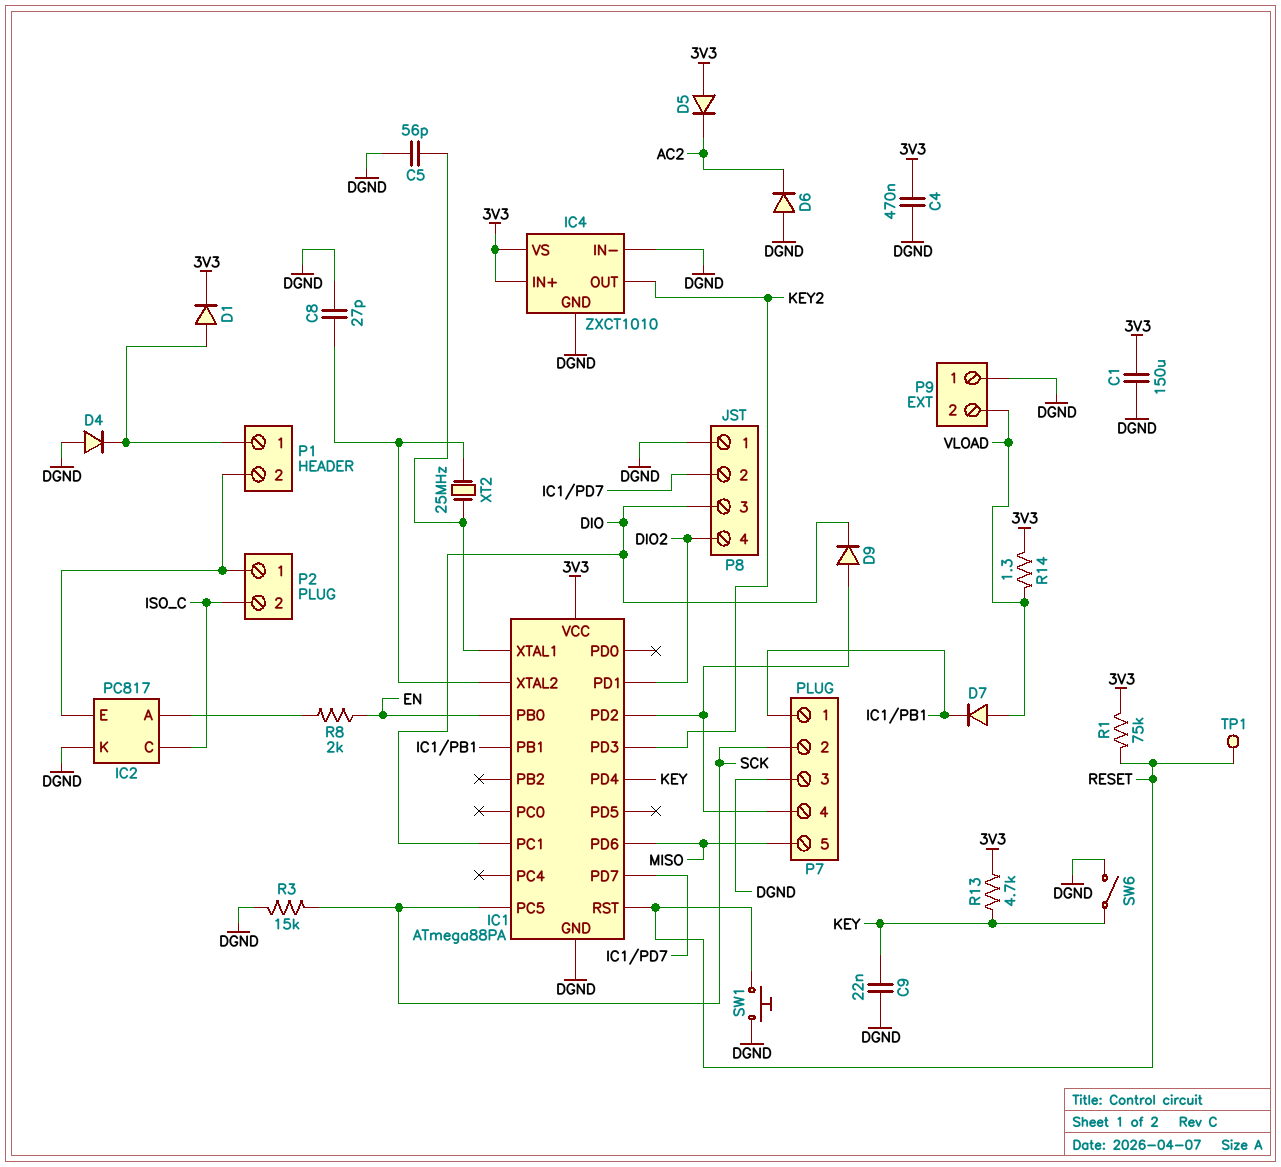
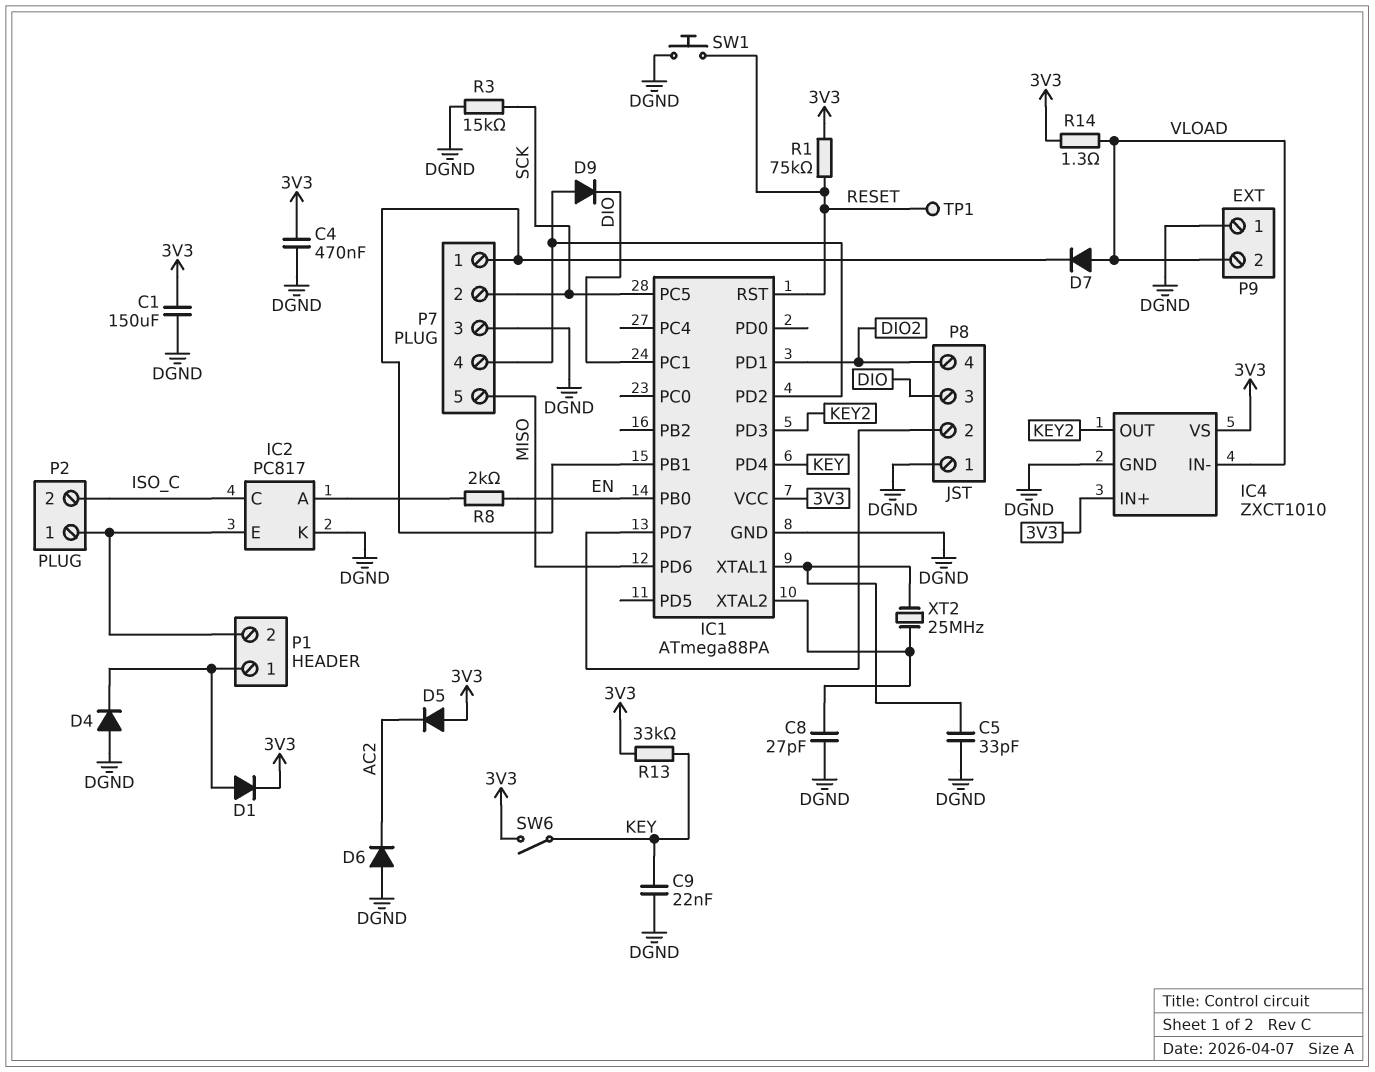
C5: 56pF (DGND, IC1/XTAL1) -> 33pF (DGND, IC1/XTAL1)
IC4 pin IN-: DGND -> VLOAD
R13: 4.7k (3V3, KEY) -> 33k (3V3, KEY)
SW6: switch (DGND, KEY) -> switch (3V3, KEY)

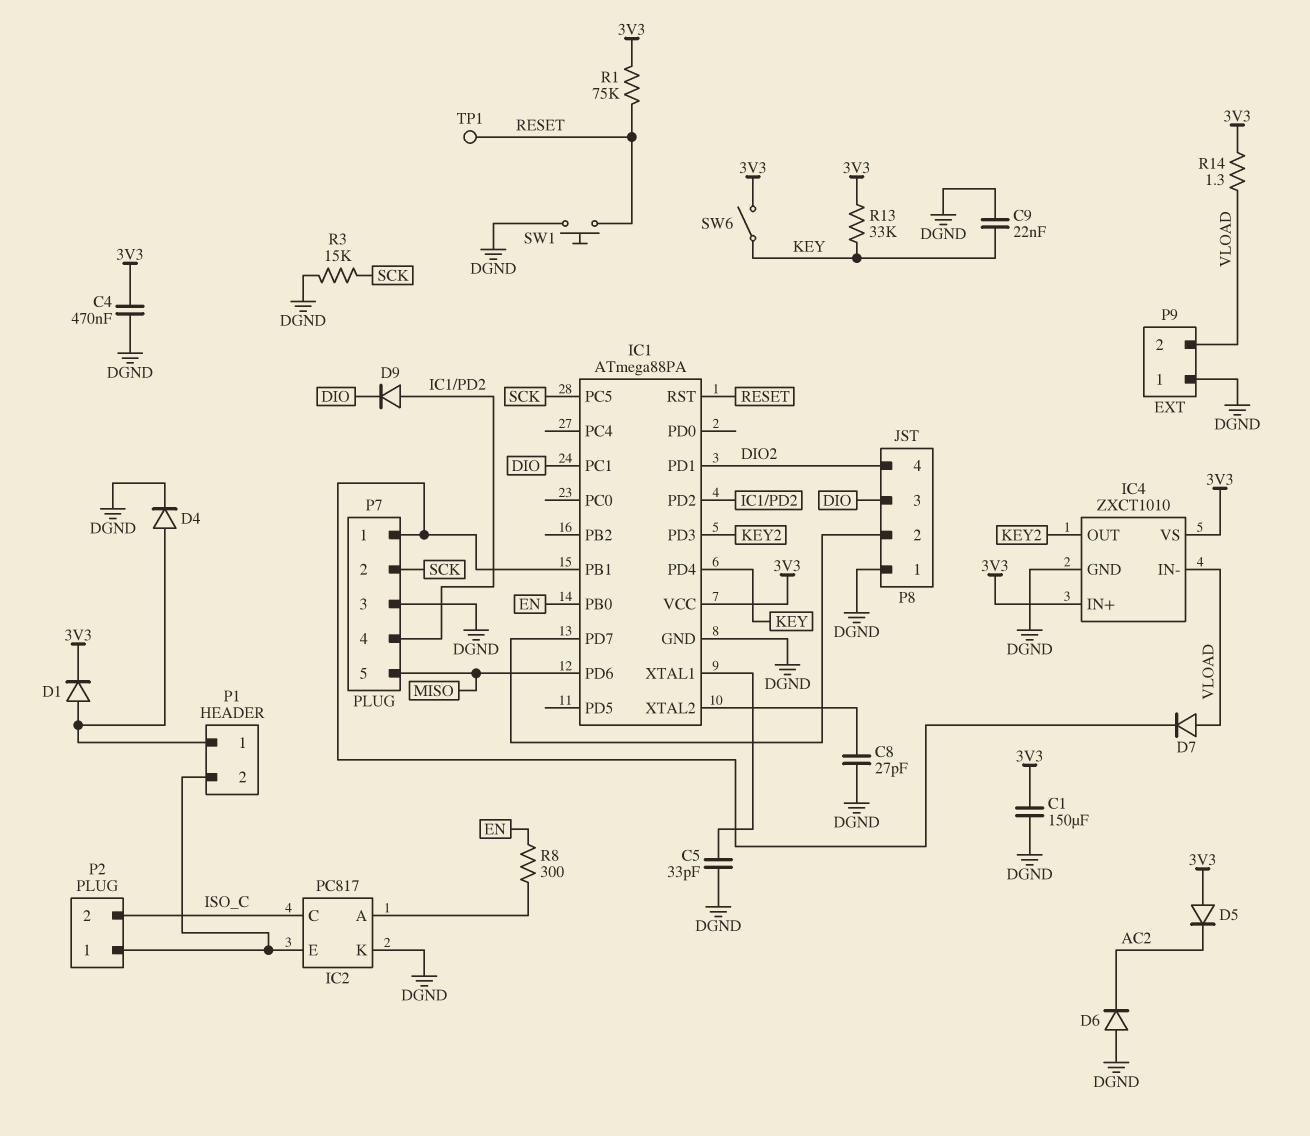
D4: diode (A DGND, K P1/1) -> diode (A P1/1, K DGND)
R8: 2k (EN, IC2/A) -> 300 (EN, IC2/A)
XT2: 25MHz (IC1/XTAL1, IC1/XTAL2) -> none

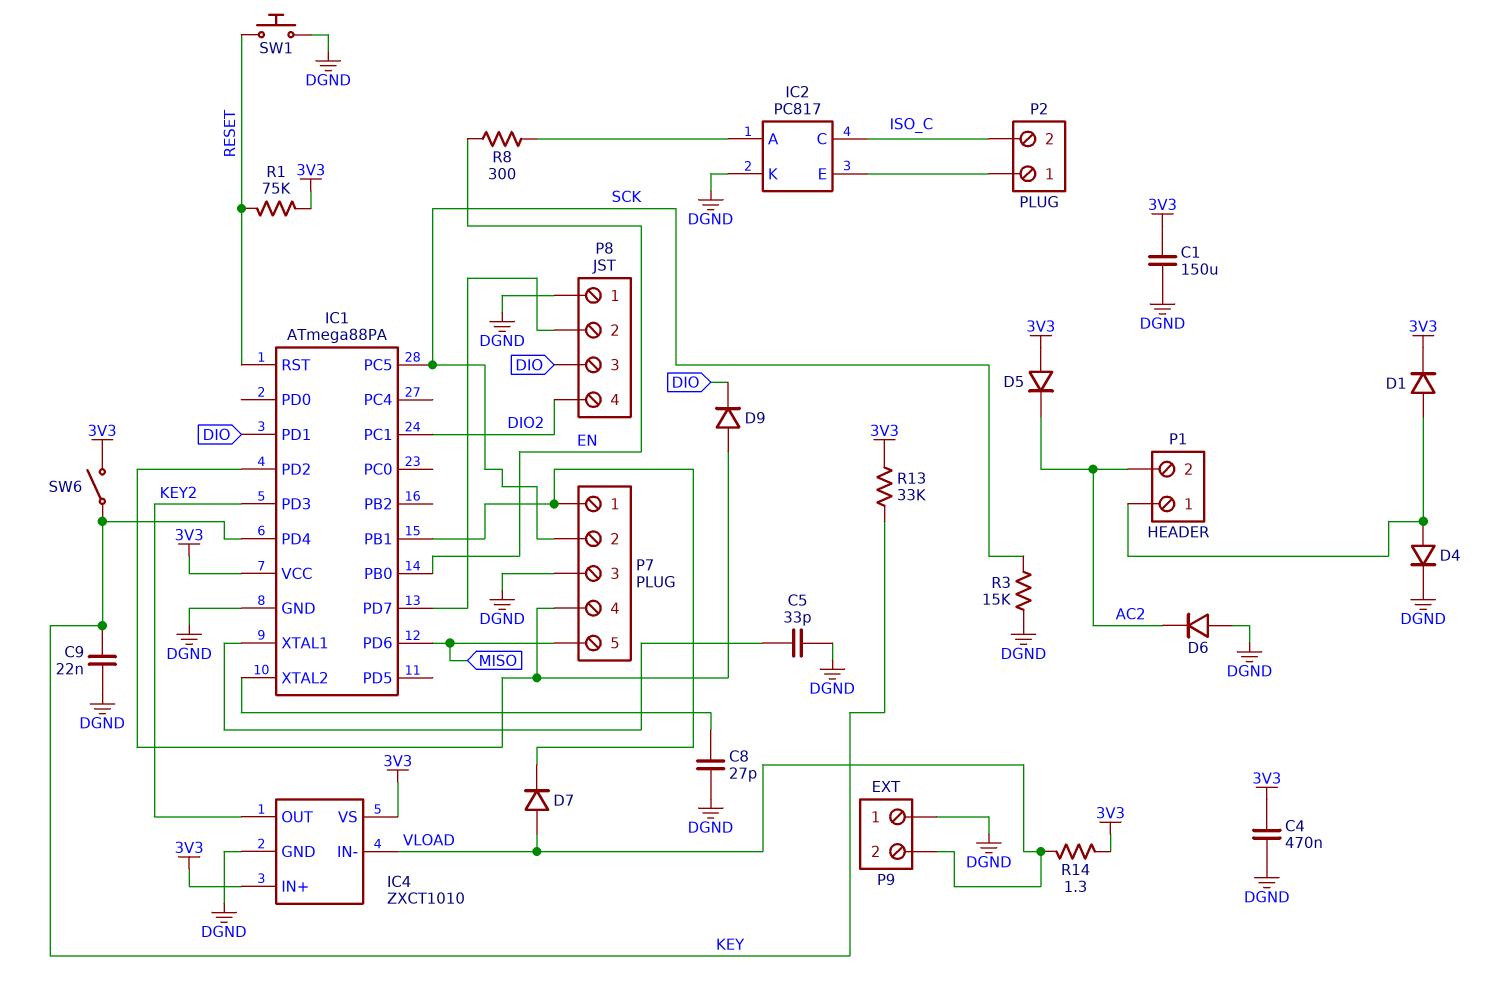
IC1 pin PC1: DIO -> DIO2
IC1 pin PD1: DIO2 -> DIO
P1 pin 2: IC2/E -> AC2
TP1: test point (RESET) -> none

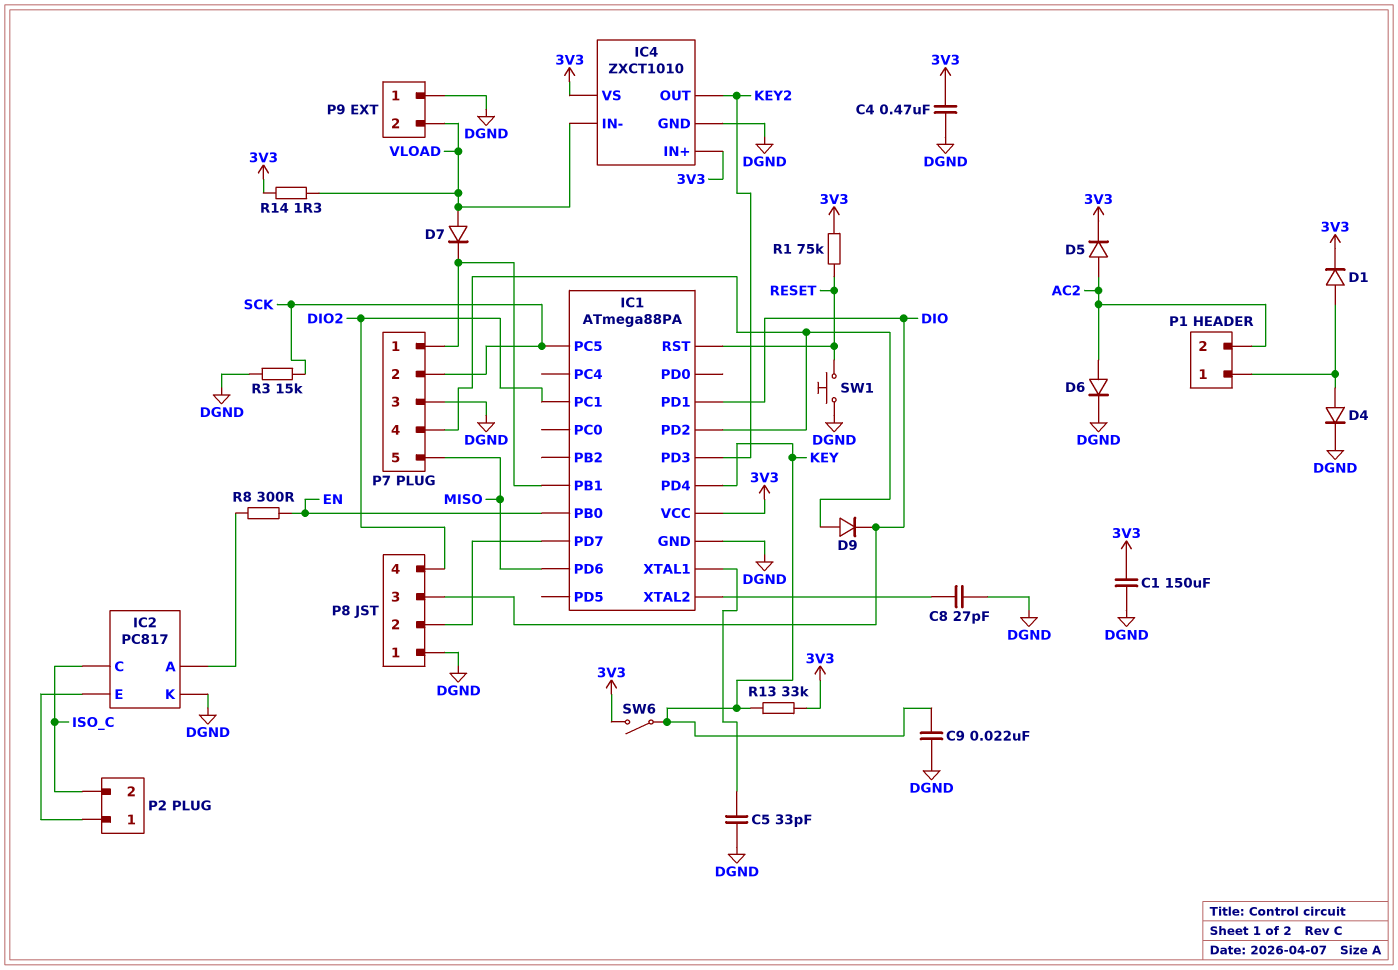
D5: diode (A 3V3, K AC2) -> diode (A AC2, K 3V3)
D6: diode (A DGND, K AC2) -> diode (A AC2, K DGND)

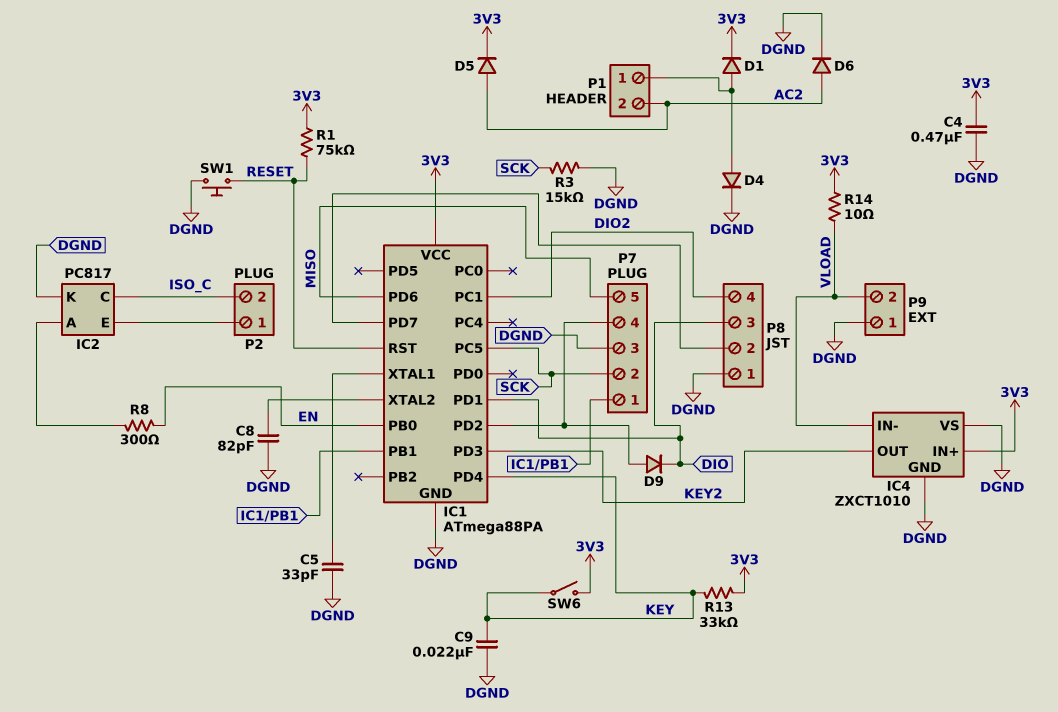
C1: 150uF (3V3, DGND) -> none
C8: 27pF (DGND, IC1/XTAL2) -> 82pF (DGND, IC1/XTAL2)
D7: diode (A VLOAD, K IC1/PB1) -> none
IC4 pin VS: 3V3 -> DGND
R14: 1.3 (3V3, VLOAD) -> 10 (3V3, VLOAD)

